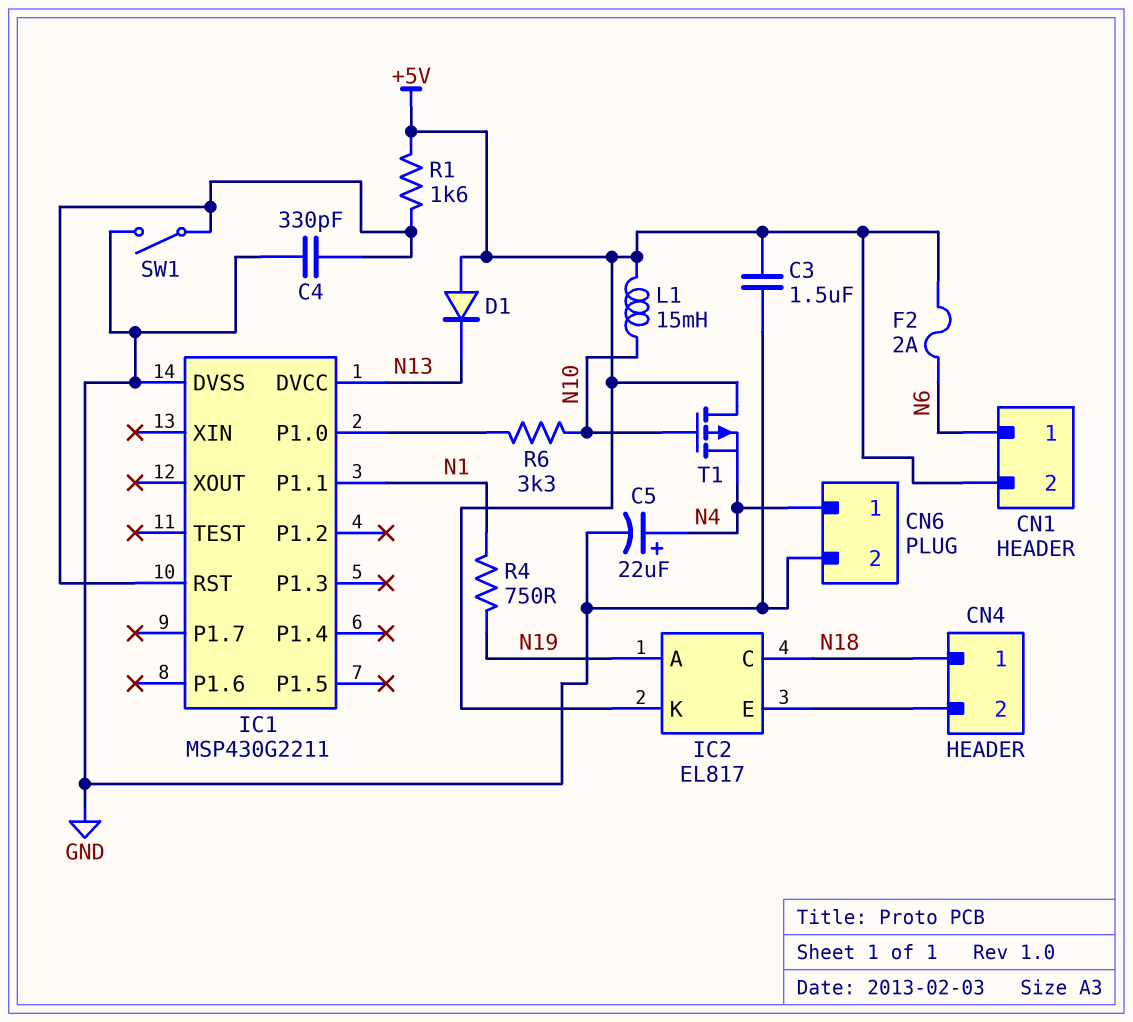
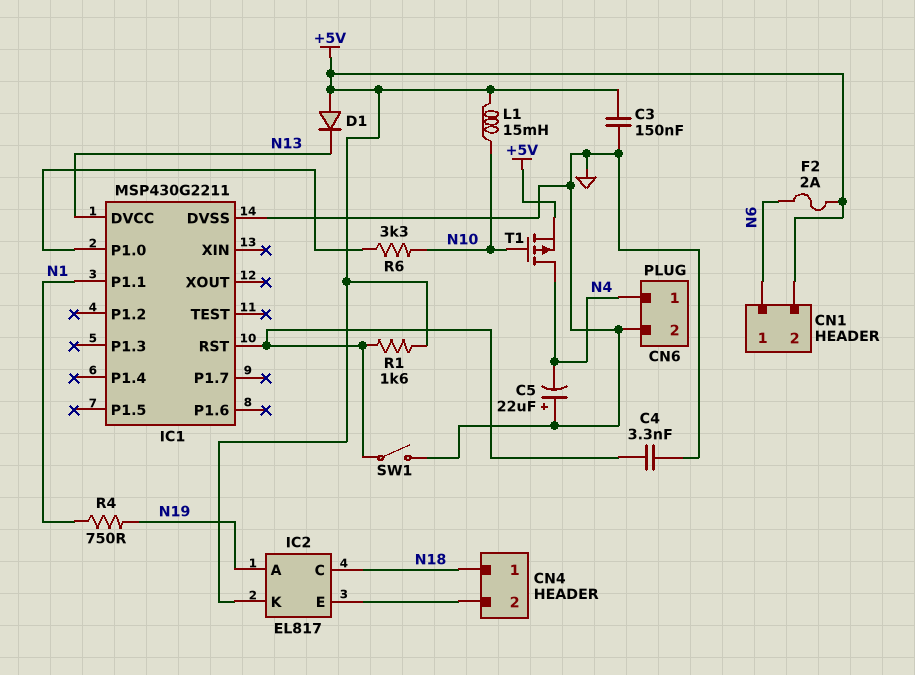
C3: 1.5uF (+5V, GND) -> 150nF (+5V, GND)
C4: 330pF (GND, IC1/RST) -> 3.3nF (GND, IC1/RST)
C5: 22uF (plus N4, minus GND) -> 22uF (plus GND, minus N4)
T1: PMOS (G N10, D +5V, S N4) -> PMOS (G N10, D N4, S +5V)

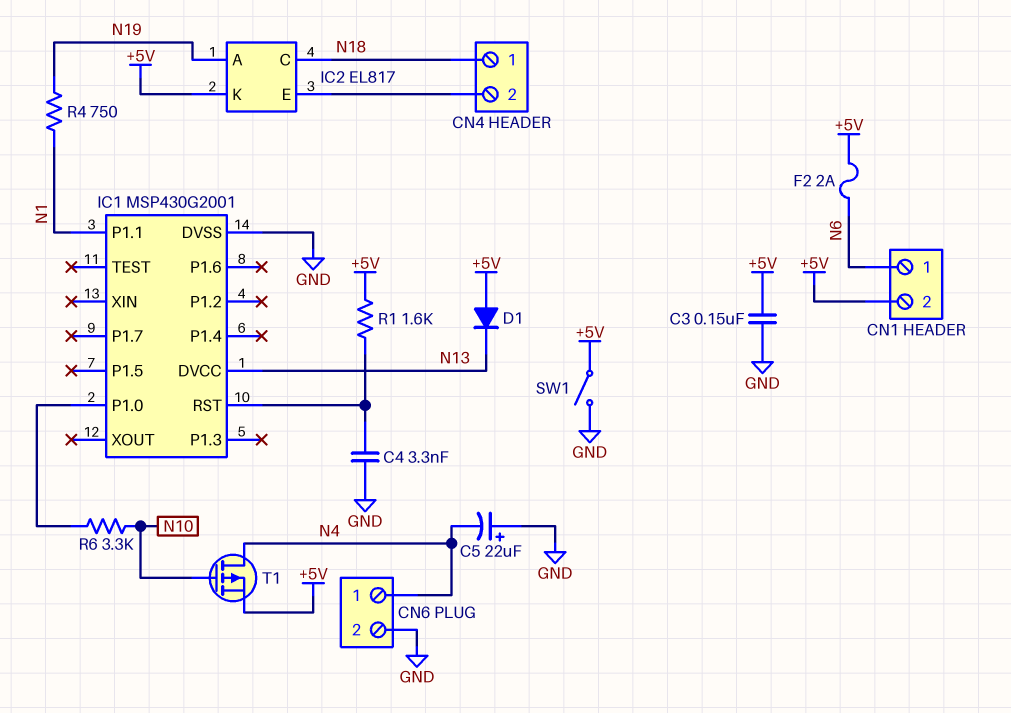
IC1: MSP430G2211 -> MSP430G2001
L1: 15mH (+5V, N10) -> none
SW1: switch (GND, IC1/RST) -> switch (+5V, GND)

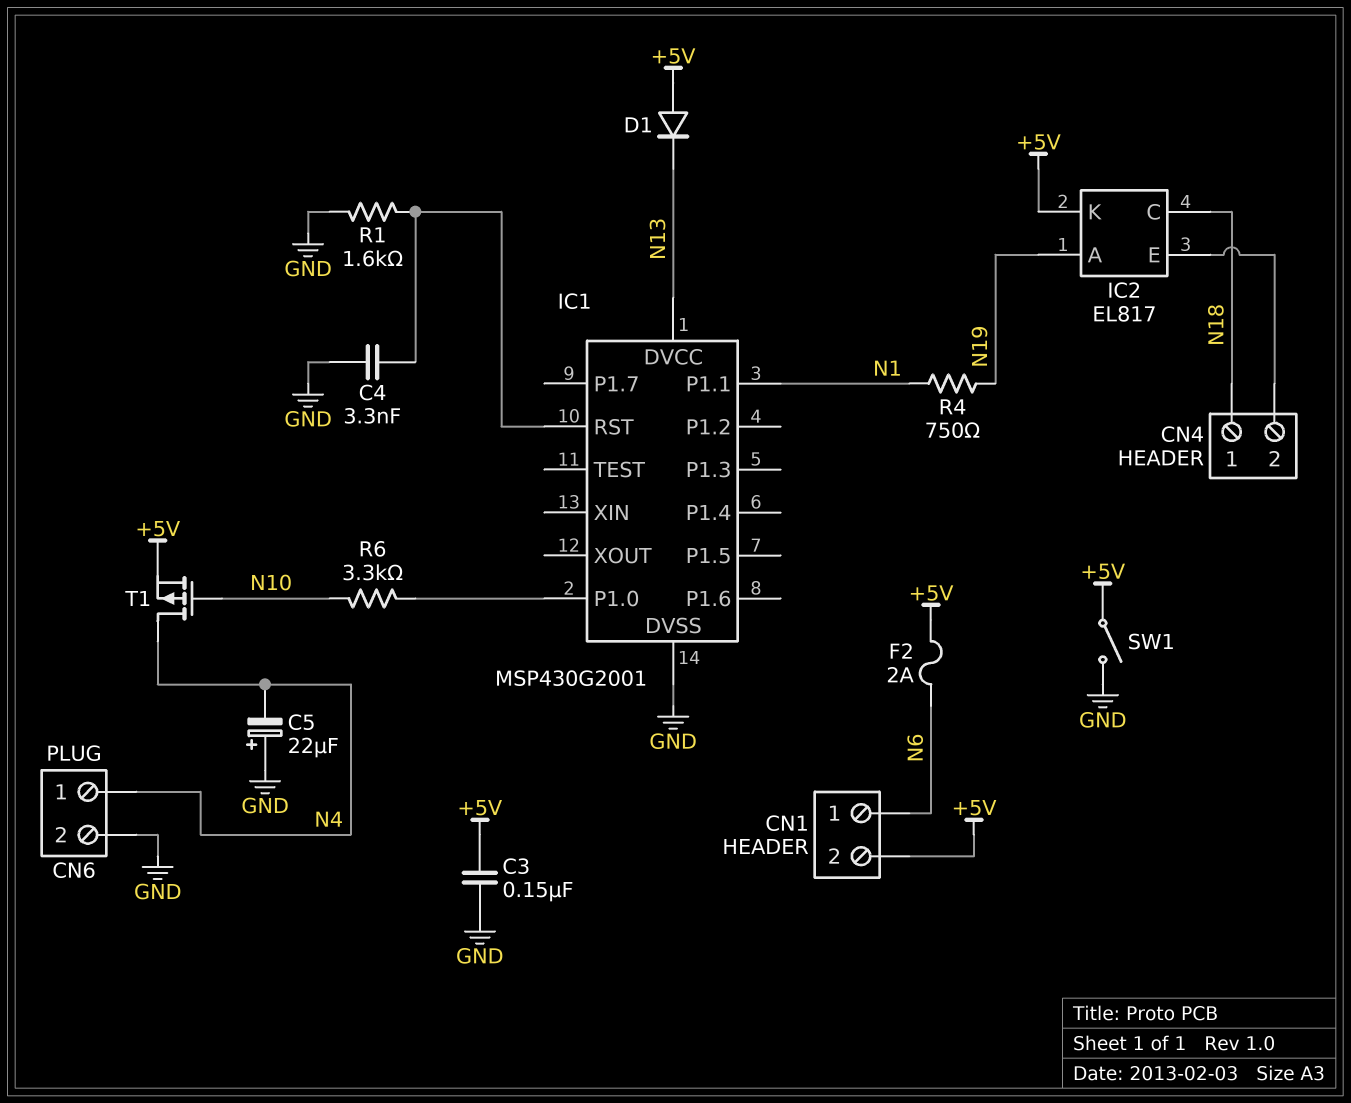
R1: 1.6k (+5V, IC1/RST) -> 1.6k (GND, IC1/RST)

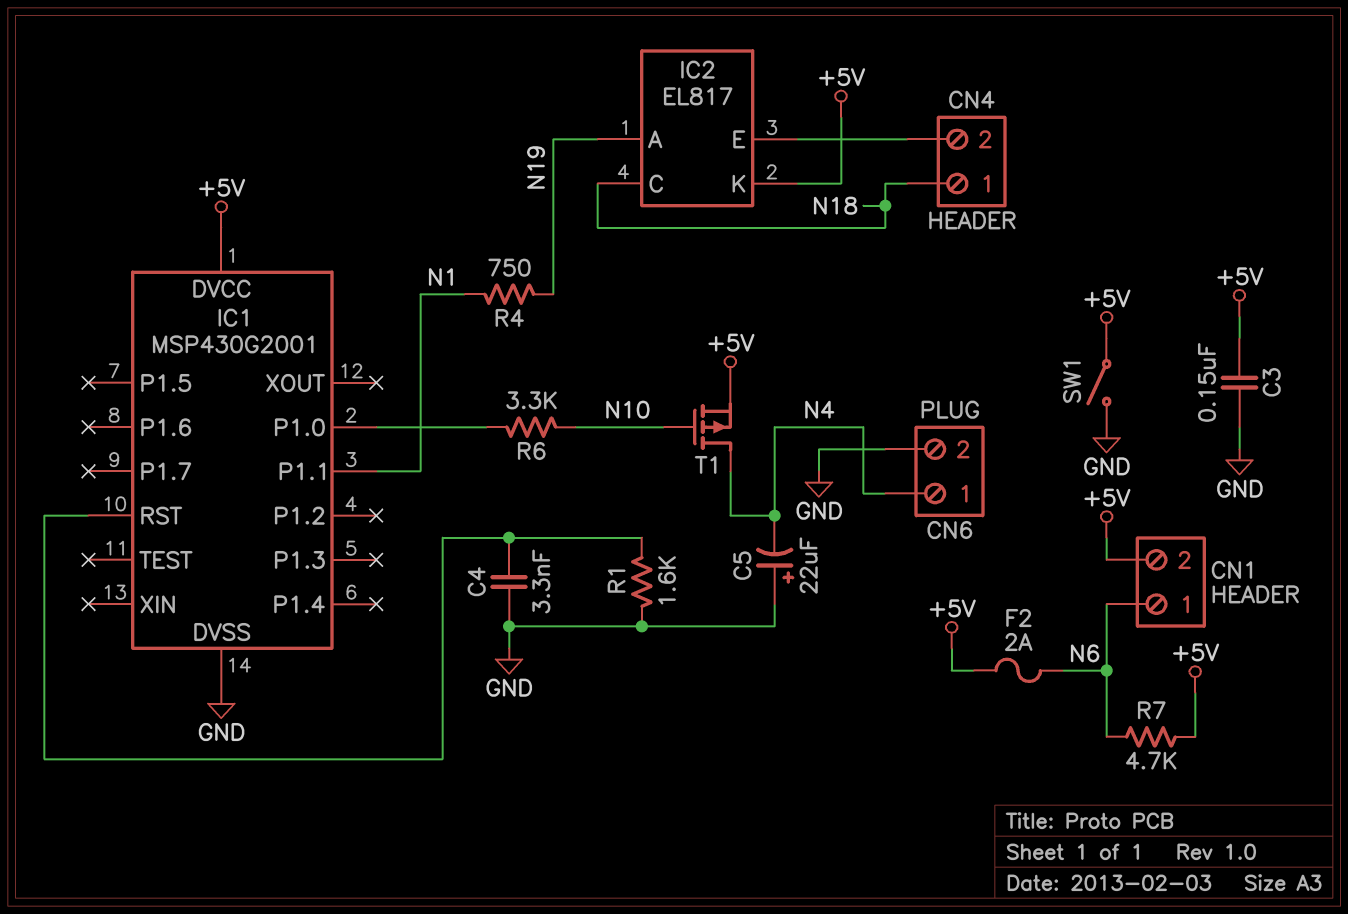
D1: diode (A +5V, K N13) -> none
IC1 pin DVCC: N13 -> +5V
R7: none -> 4.7k (+5V, N6)

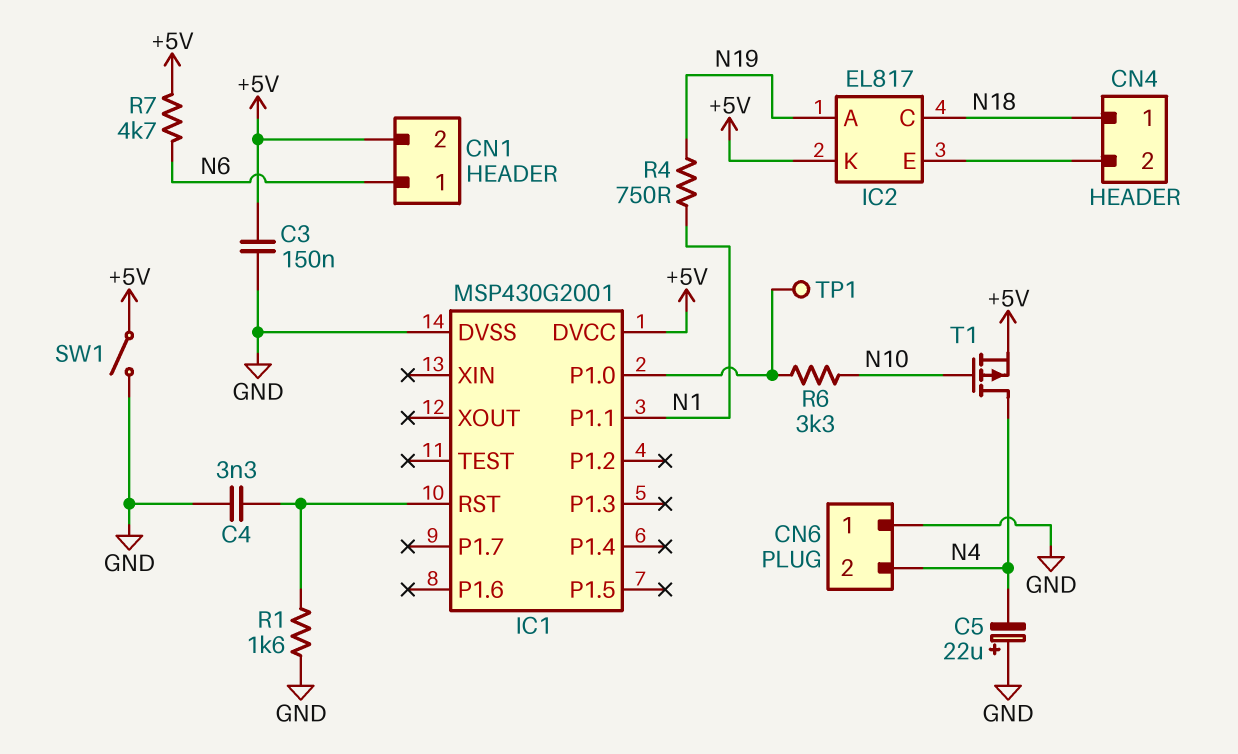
CN6 pin 1: N4 -> GND
CN6 pin 2: GND -> N4
F2: 2A (+5V, N6) -> none
TP1: none -> test point (IC1/P1.0)

